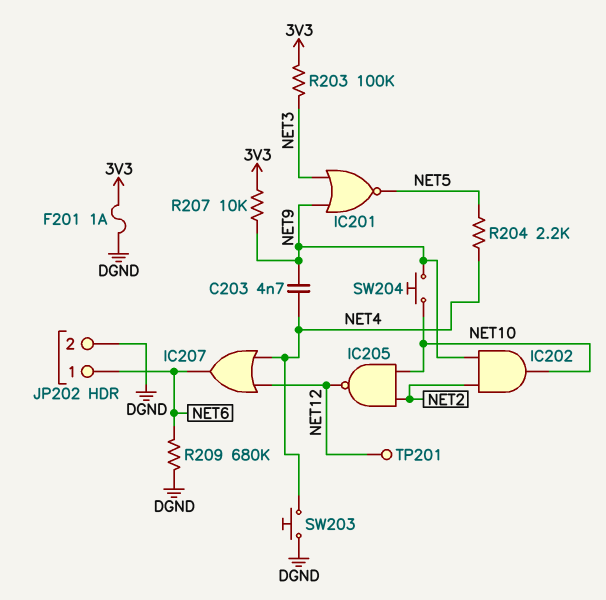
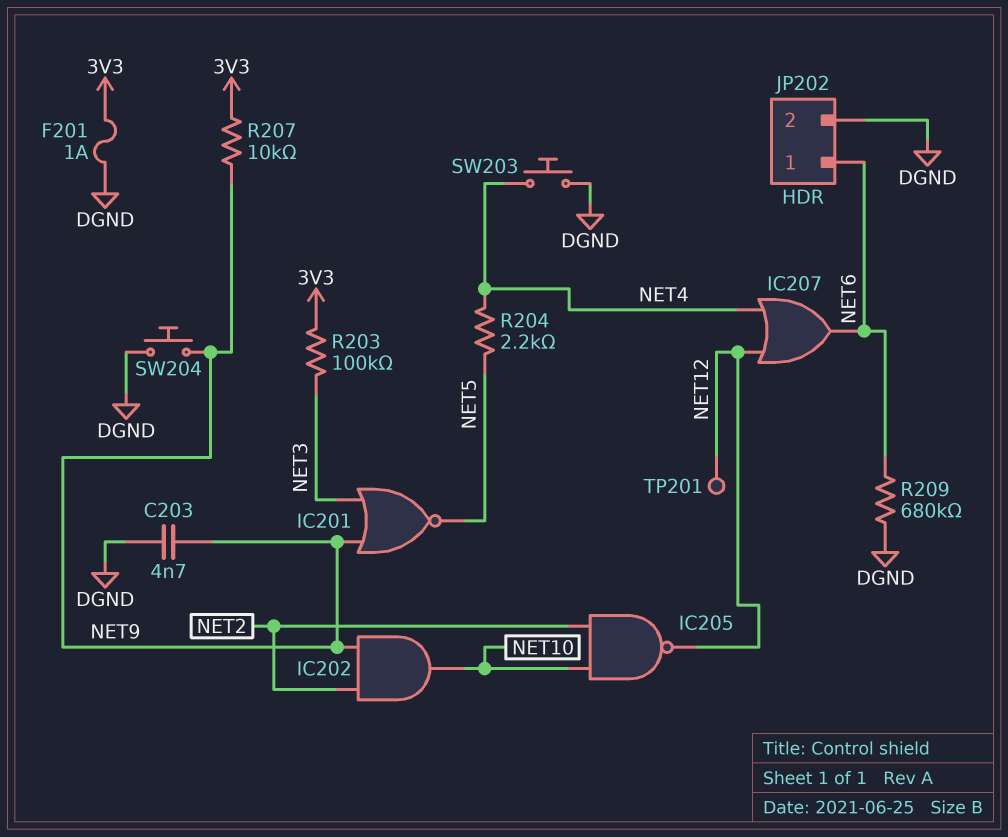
C203: 4.7nF (NET4, NET9) -> 4.7nF (DGND, NET9)
SW204: button (NET9, NET10) -> button (DGND, NET9)

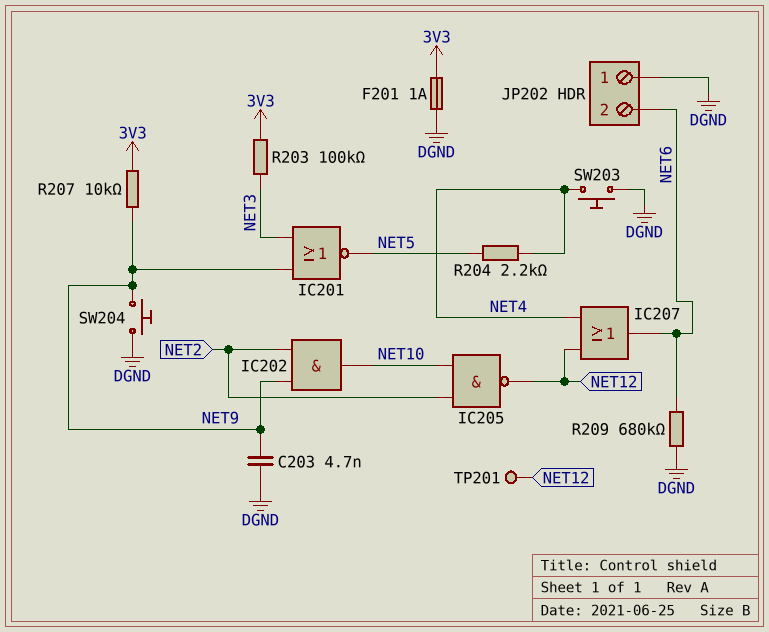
JP202 pin 1: NET6 -> DGND
JP202 pin 2: DGND -> NET6

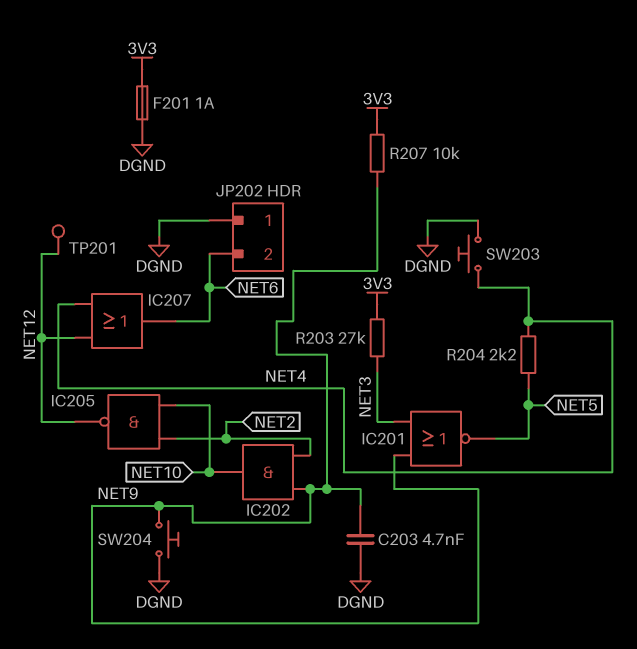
R203: 100k (3V3, NET3) -> 27k (3V3, NET3)
R209: 680k (DGND, NET6) -> none

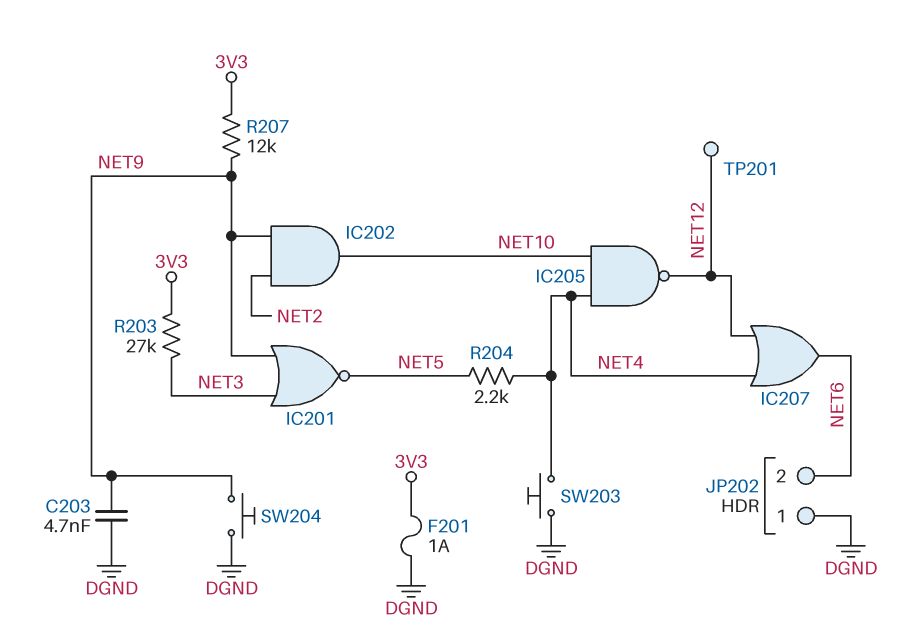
IC205: NAND (in NET2, in NET10, out NET12) -> NAND (in NET4, in NET10, out NET12)
R207: 10k (3V3, NET9) -> 12k (3V3, NET9)

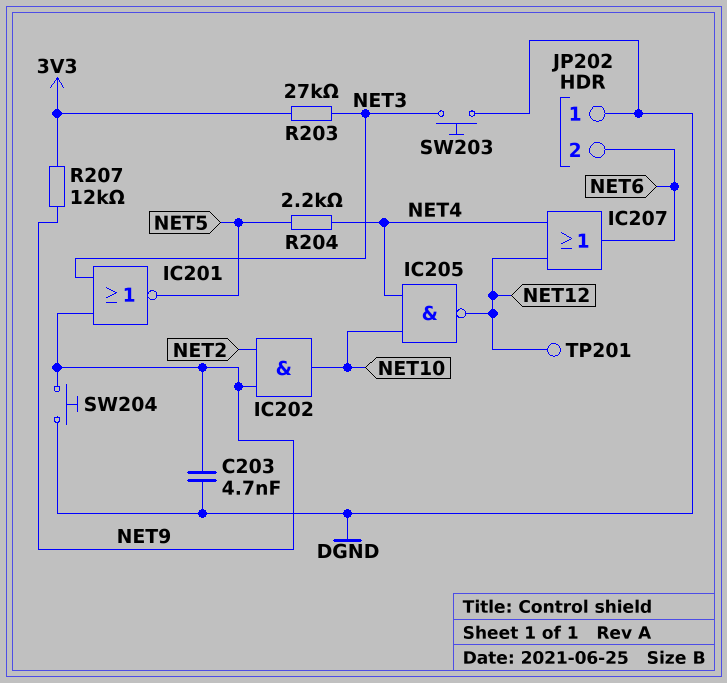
F201: 1A (3V3, DGND) -> none
SW203: button (DGND, NET4) -> button (DGND, NET3)

